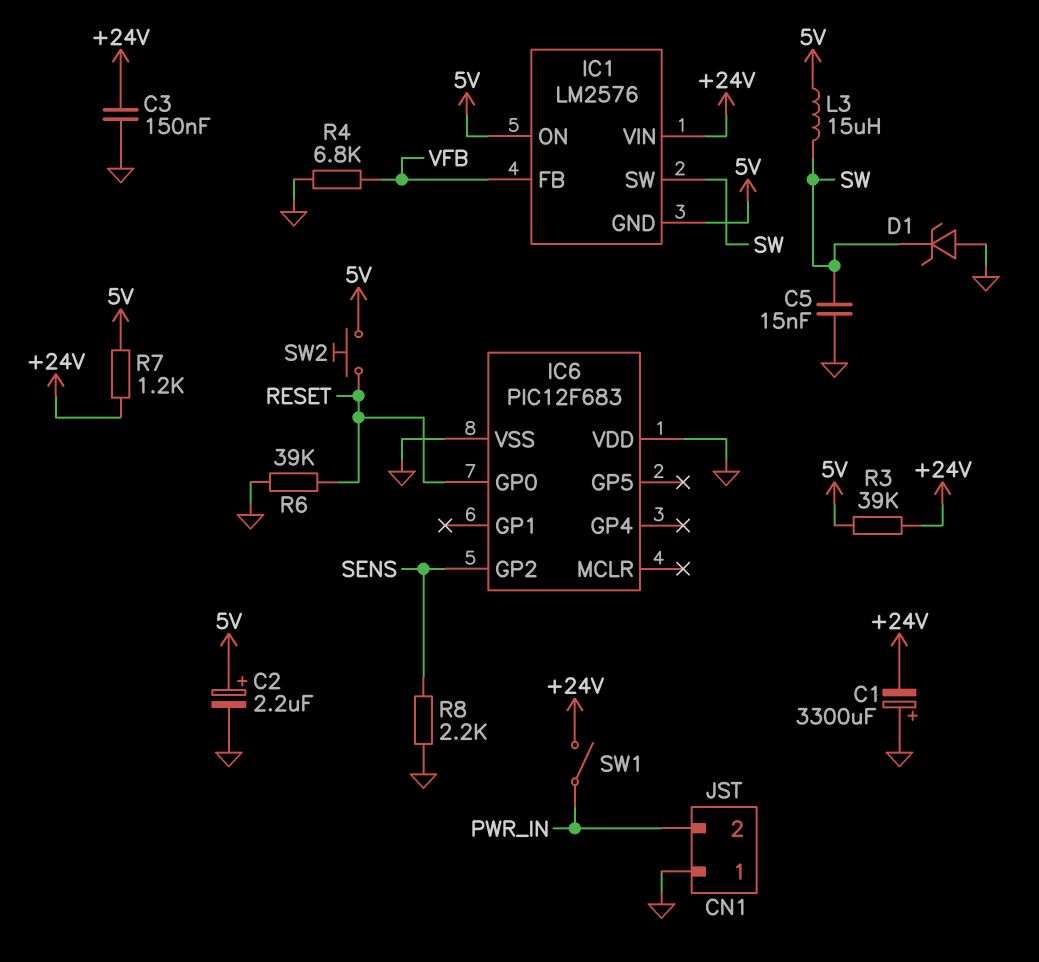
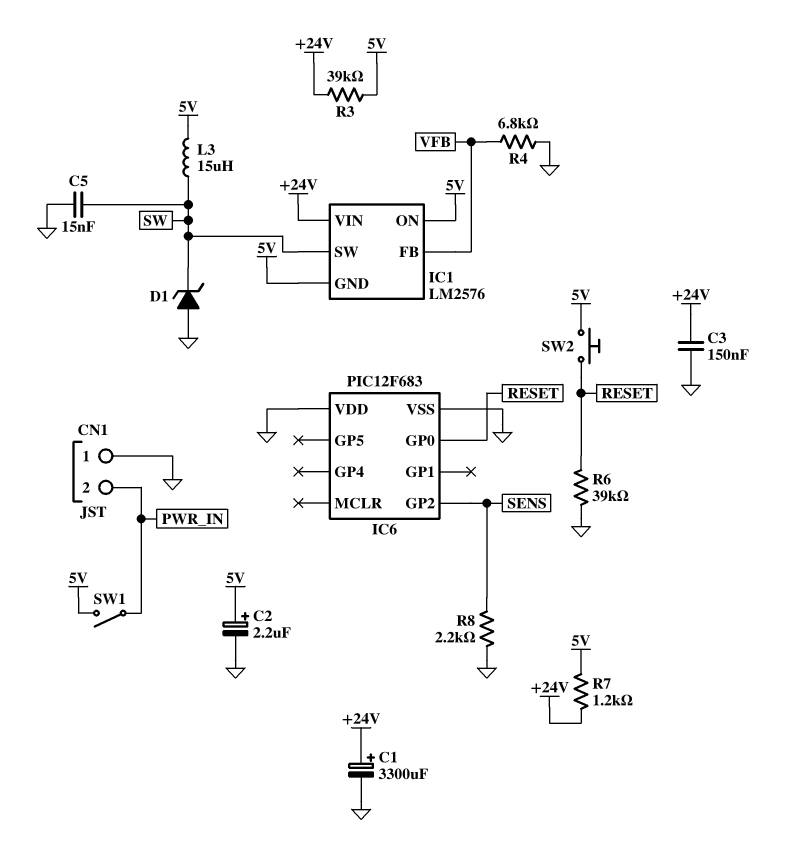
C1: 3300uF (plus GND, minus +24V) -> 3300uF (plus +24V, minus GND)
SW1: switch (+24V, PWR_IN) -> switch (5V, PWR_IN)

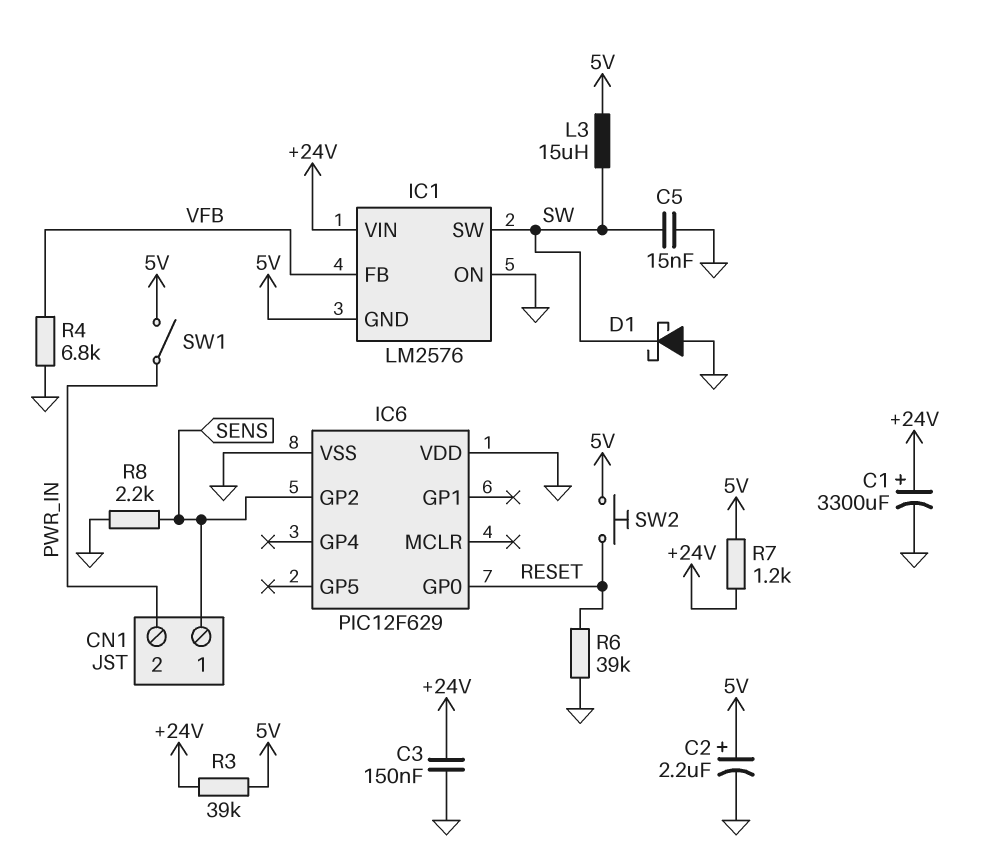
CN1 pin 1: GND -> SENS
D1: zener (A GND, K SW) -> schottky (A GND, K SW)
IC1 pin ON: 5V -> GND
IC6: PIC12F683 -> PIC12F629

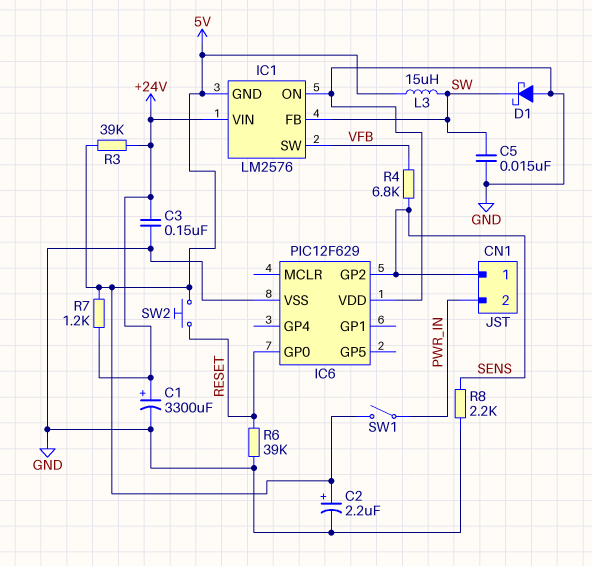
IC1 pin FB: VFB -> SW
IC1 pin SW: SW -> VFB
R4: 6.8k (GND, VFB) -> 6.8k (SENS, VFB)

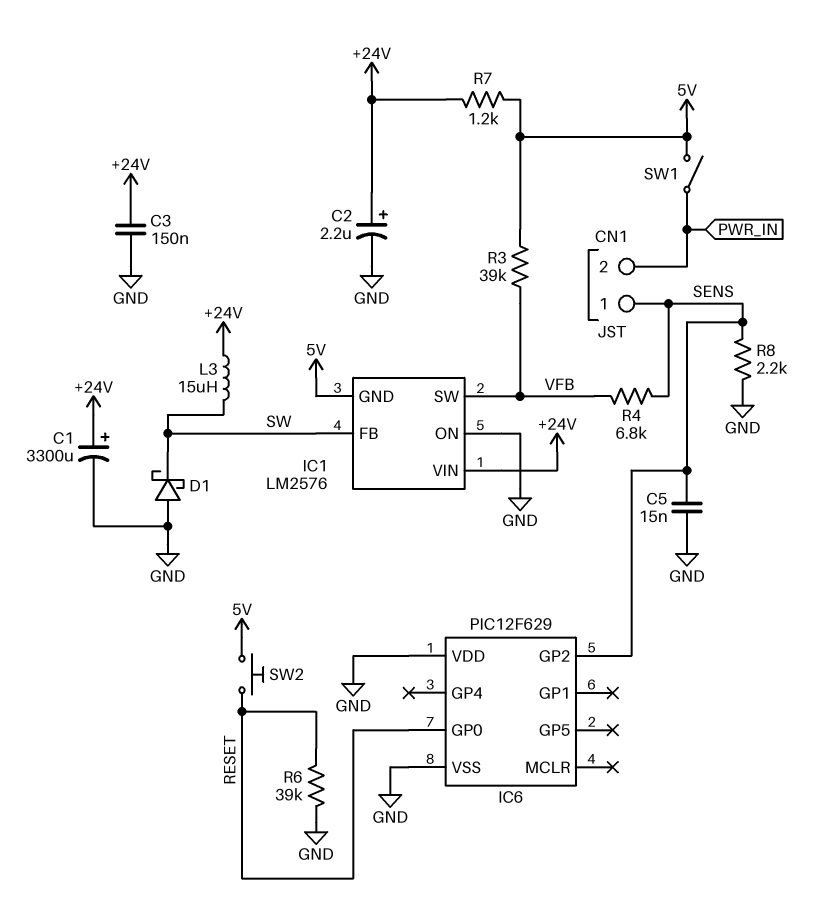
C2: 2.2uF (plus 5V, minus GND) -> 2.2uF (plus +24V, minus GND)
C5: 15nF (GND, SW) -> 15nF (GND, SENS)
L3: 15uH (5V, SW) -> 15uH (+24V, SW)
R3: 39k (+24V, 5V) -> 39k (5V, VFB)

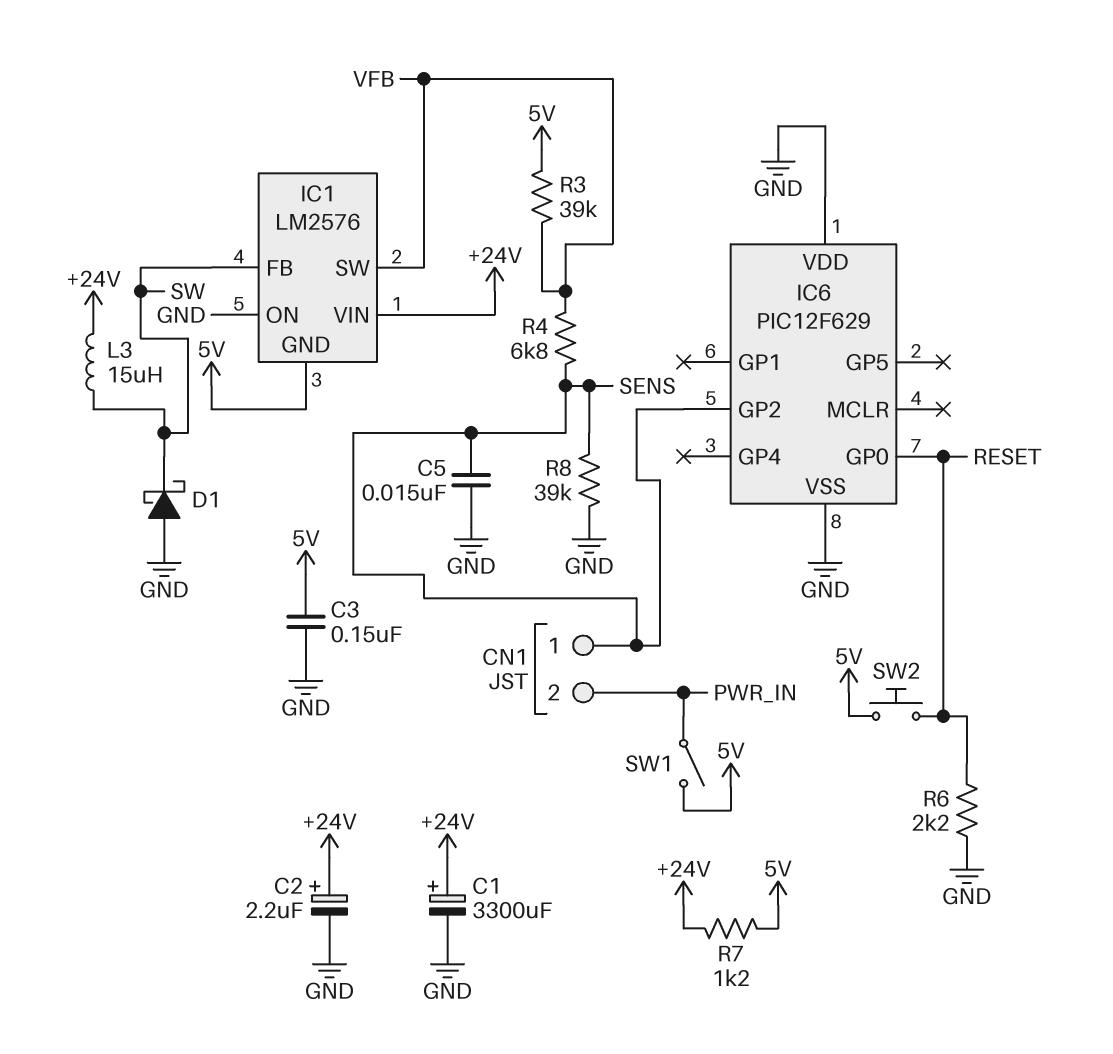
C3: 150nF (+24V, GND) -> 150nF (5V, GND)
R6: 39k (GND, RESET) -> 2.2k (GND, RESET)
R8: 2.2k (GND, SENS) -> 39k (GND, SENS)

